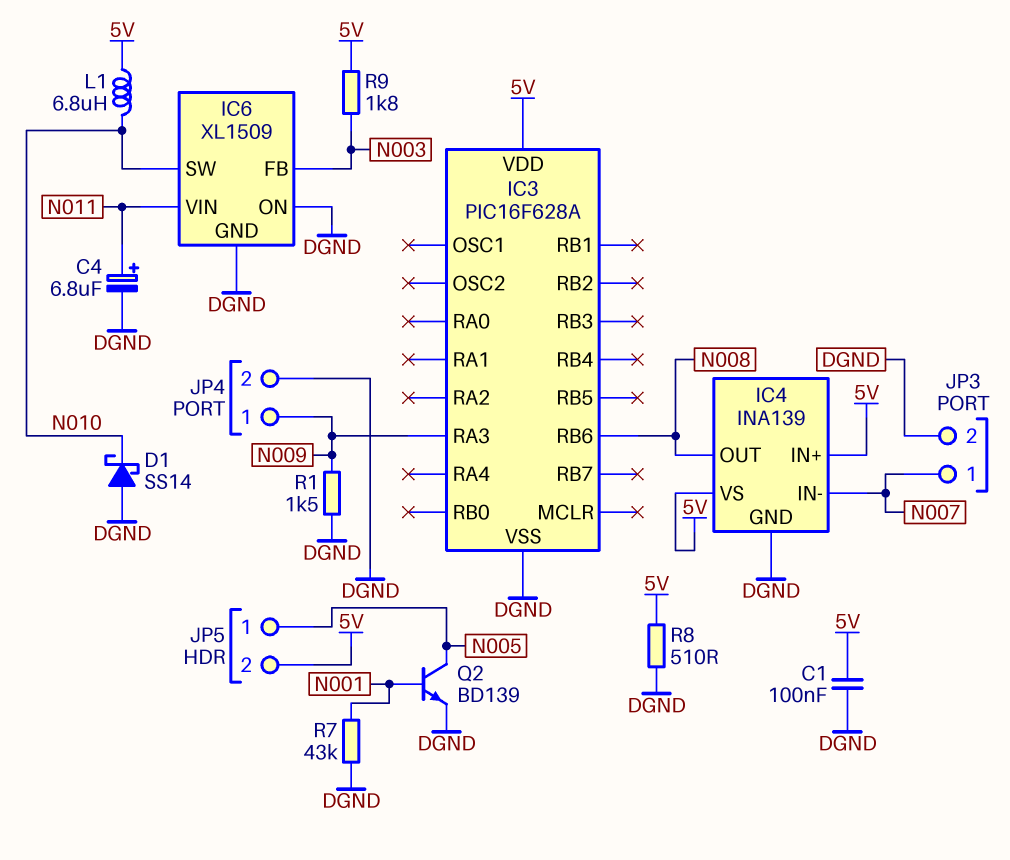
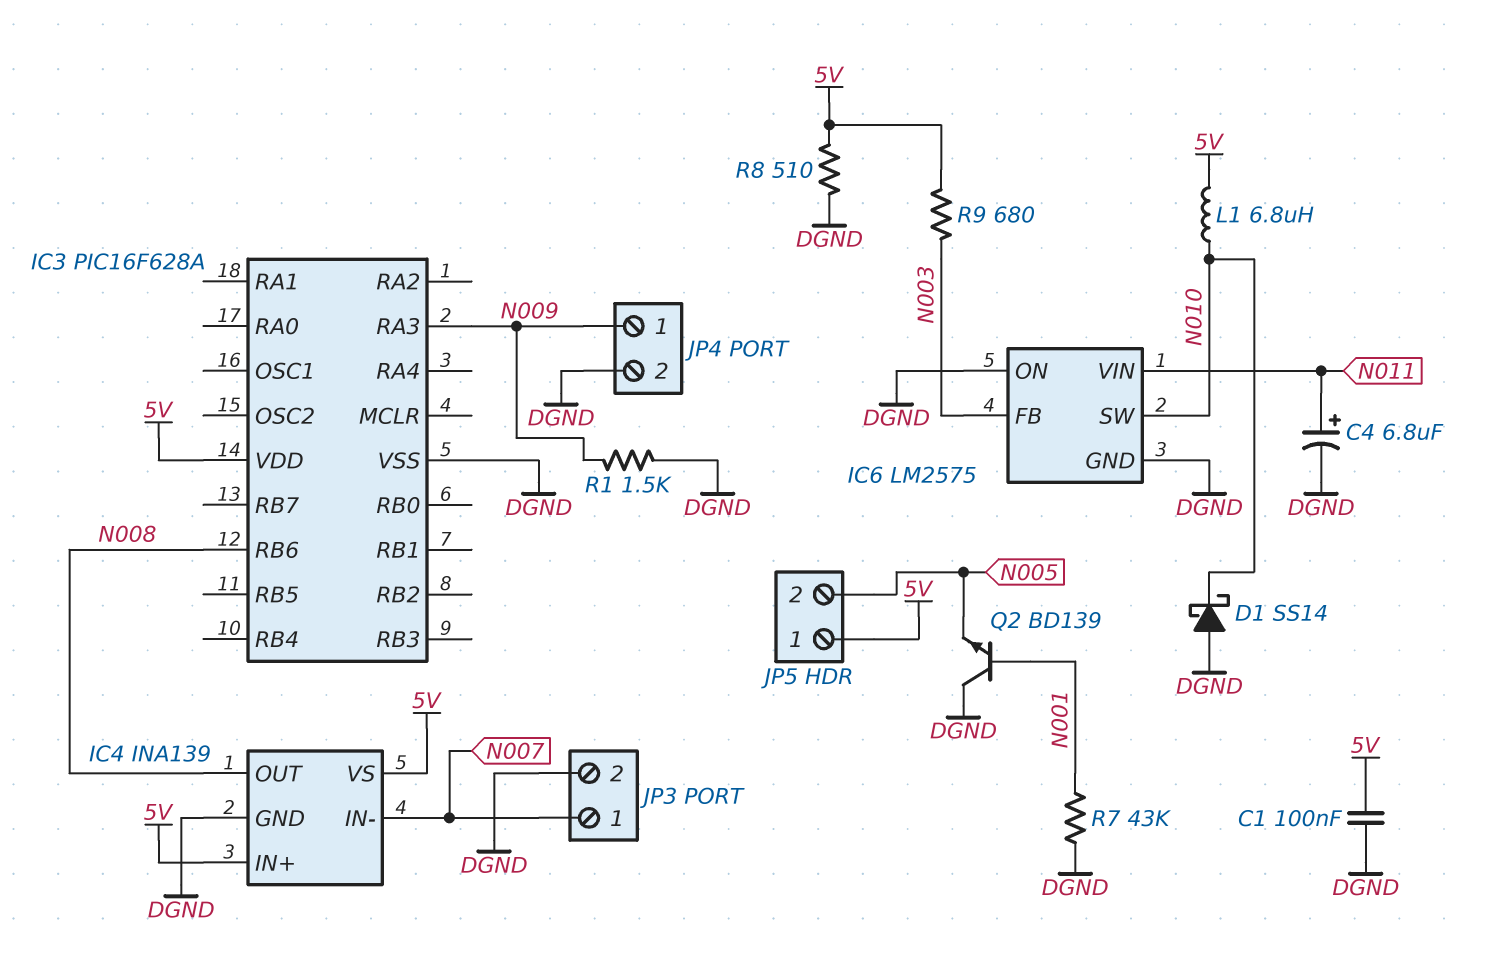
IC6: XL1509 -> LM2575
JP5 pin 1: N005 -> 5V
JP5 pin 2: 5V -> N005
Q2: NPN BD139 (B N001, C N005, E DGND) -> NPN BD139 (B N001, C DGND, E N005)
R9: 1.8k (5V, N003) -> 680 (5V, N003)

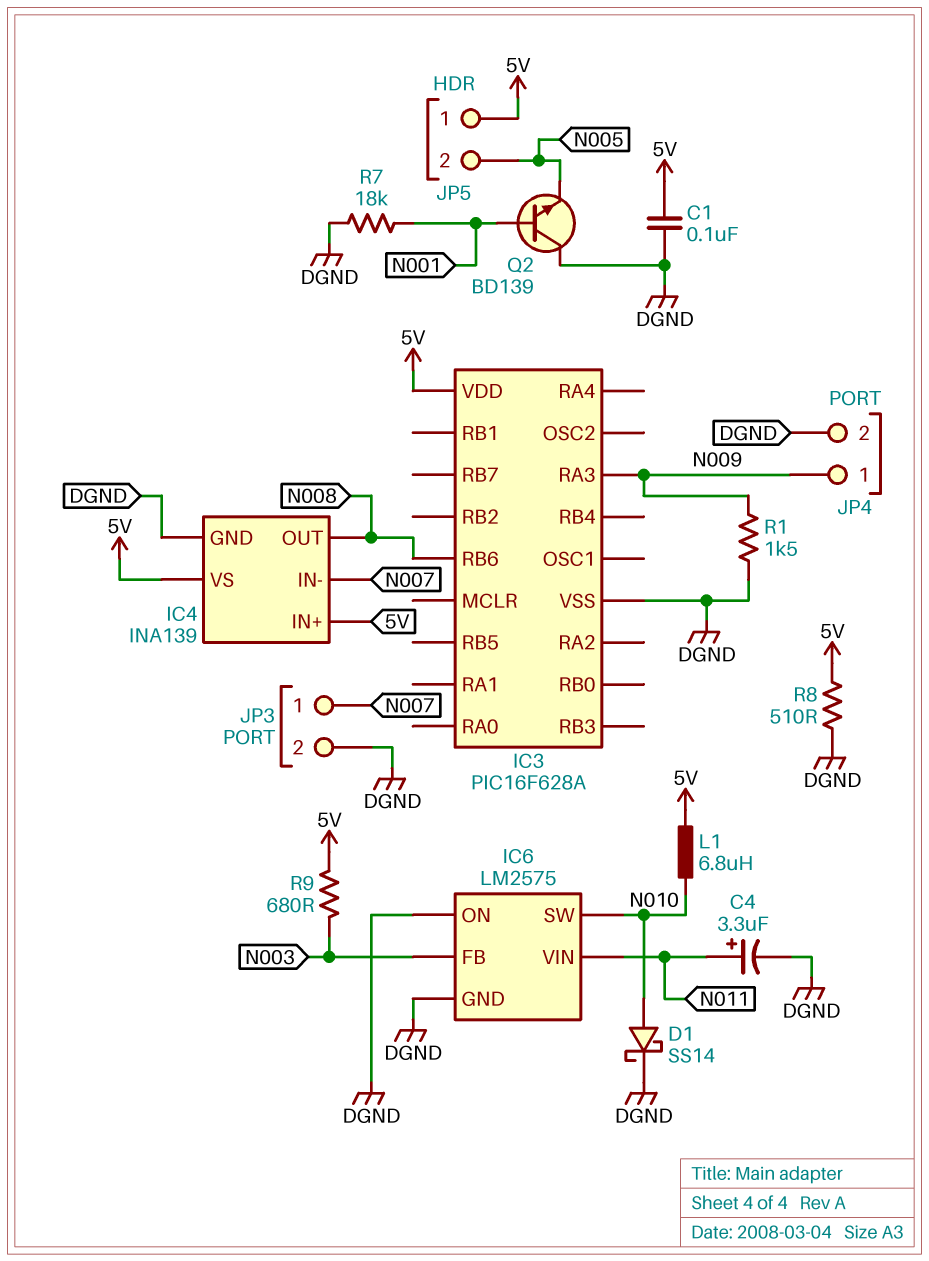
C4: 6.8uF (plus N011, minus DGND) -> 3.3uF (plus N011, minus DGND)
D1: schottky SS14 (A DGND, K N010) -> schottky SS14 (A N010, K DGND)
R7: 43k (DGND, N001) -> 18k (DGND, N001)

